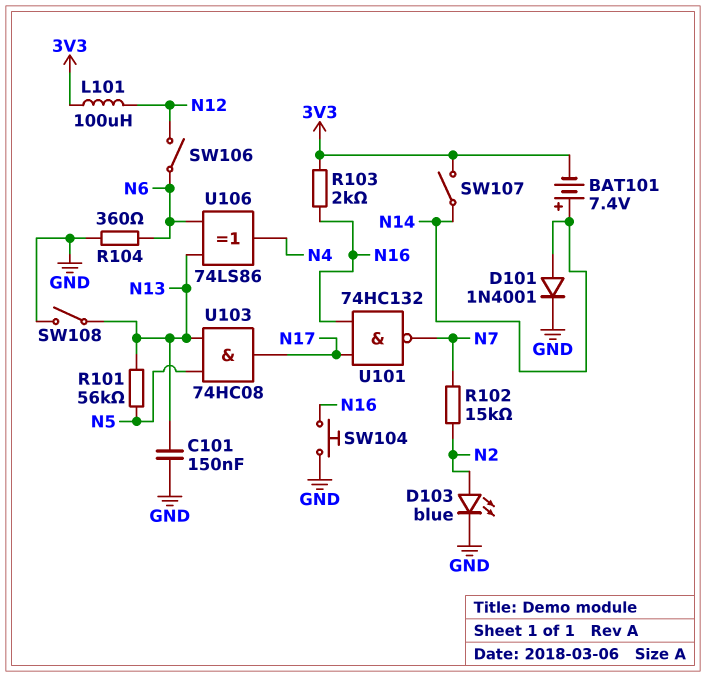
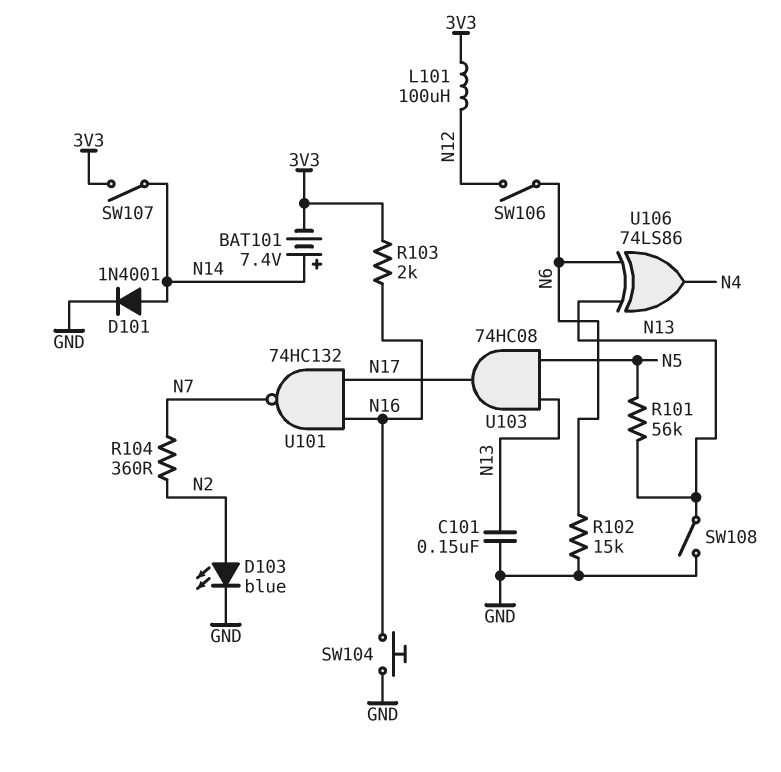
R102: 15k (N2, N7) -> 15k (GND, N6)
R104: 360 (GND, N6) -> 360 (N2, N7)

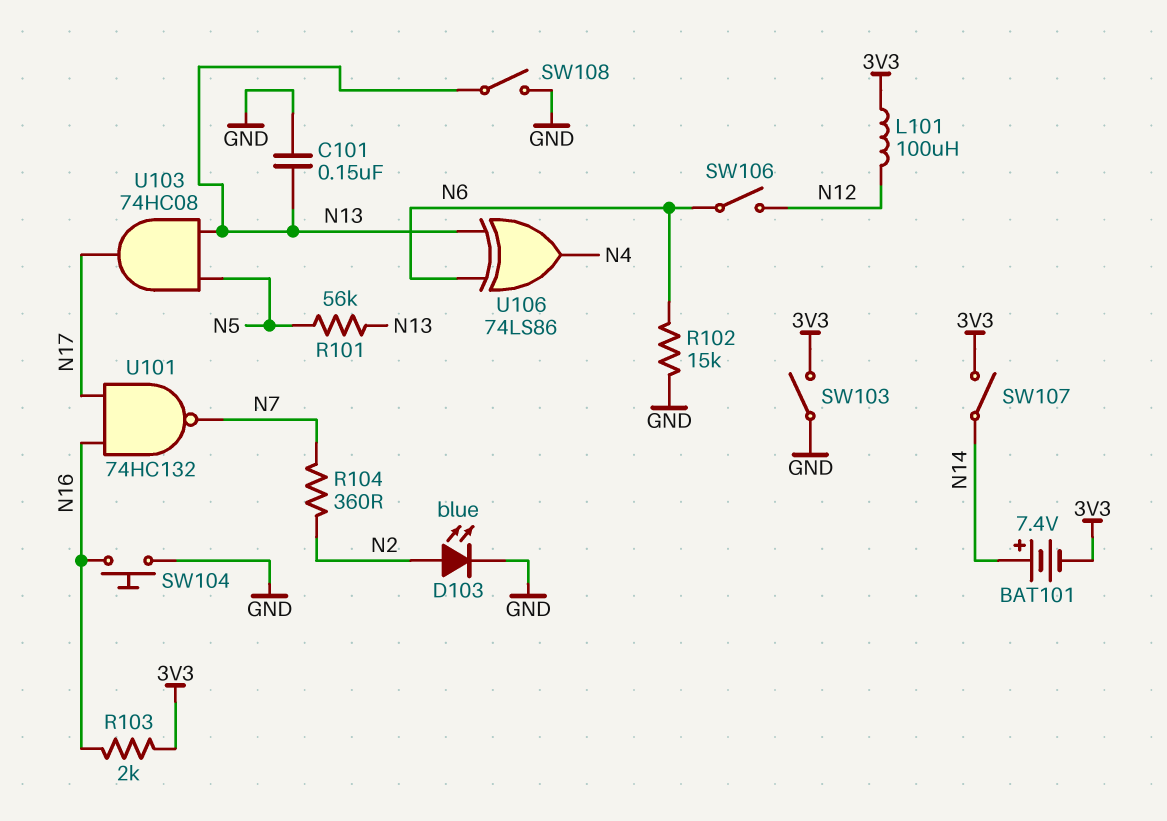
D101: diode 1N4001 (A N14, K GND) -> none
SW103: none -> switch (3V3, GND)

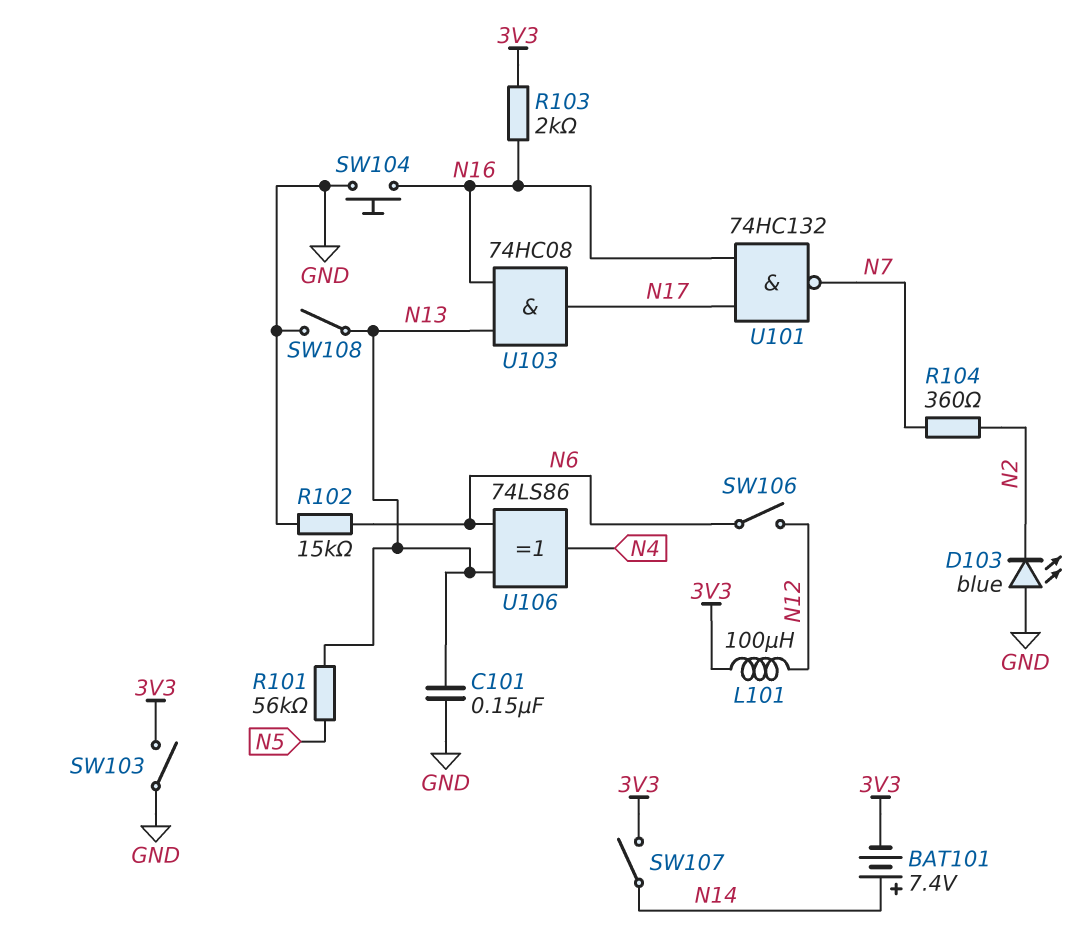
D103: LED blue (A N2, K GND) -> LED blue (A GND, K N2)
U103: AND 74HC08 (in N5, in N13, out N17) -> AND 74HC08 (in N13, in N16, out N17)

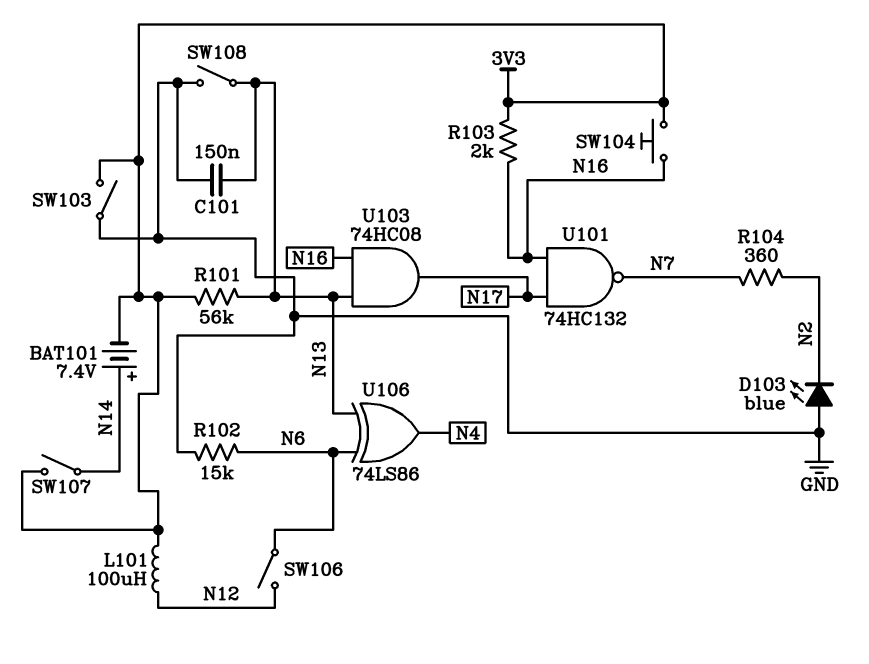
R101: 56k (N5, N13) -> 56k (3V3, N13)
SW104: button (GND, N16) -> button (3V3, N16)

